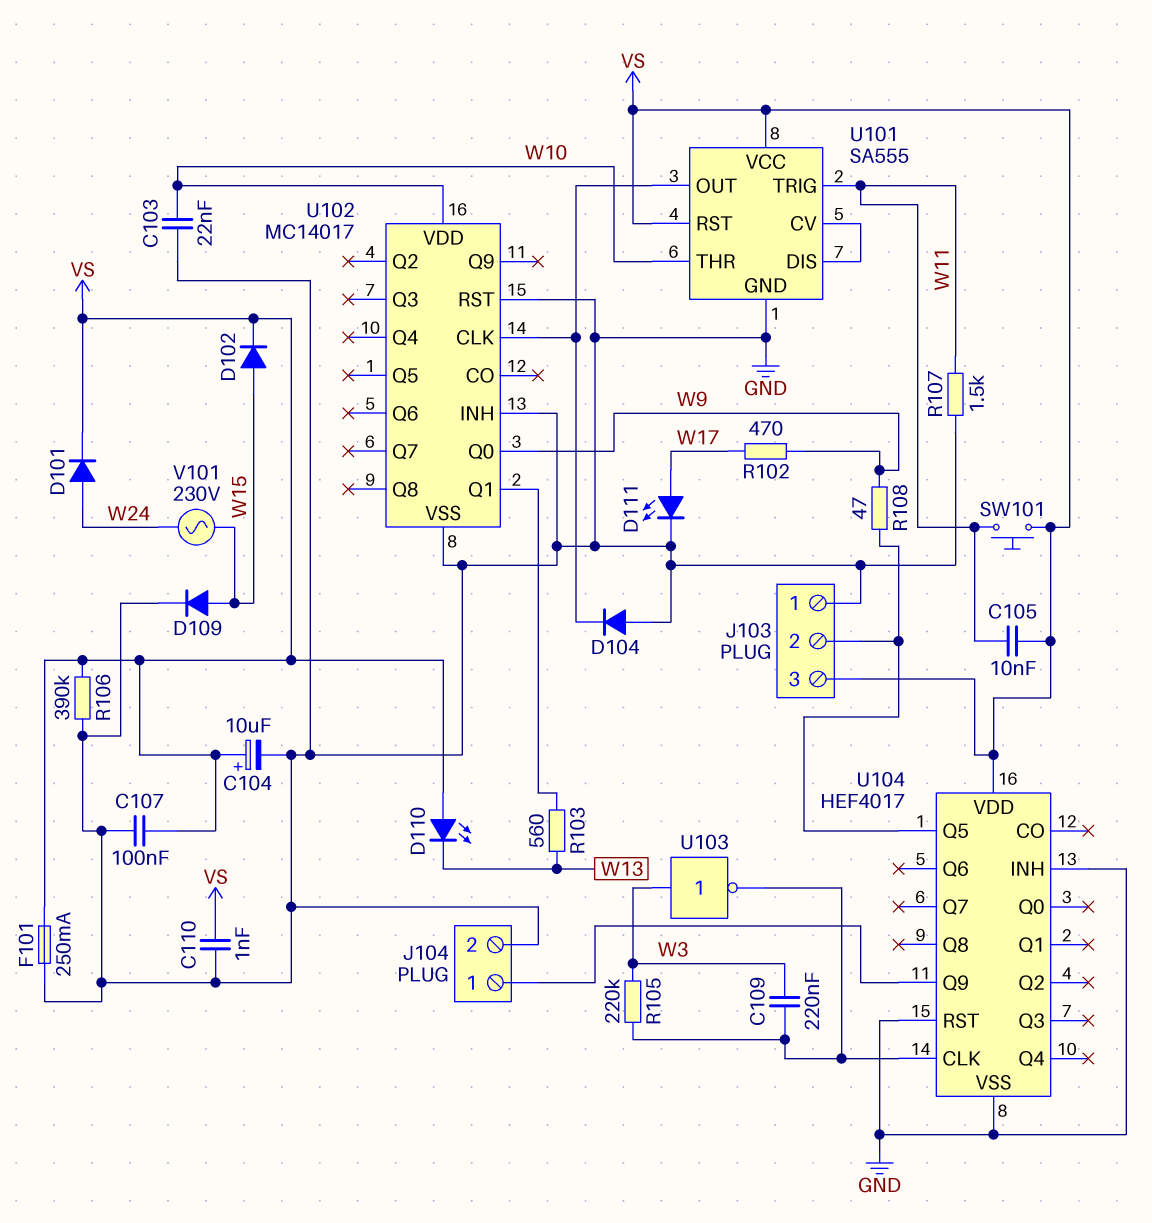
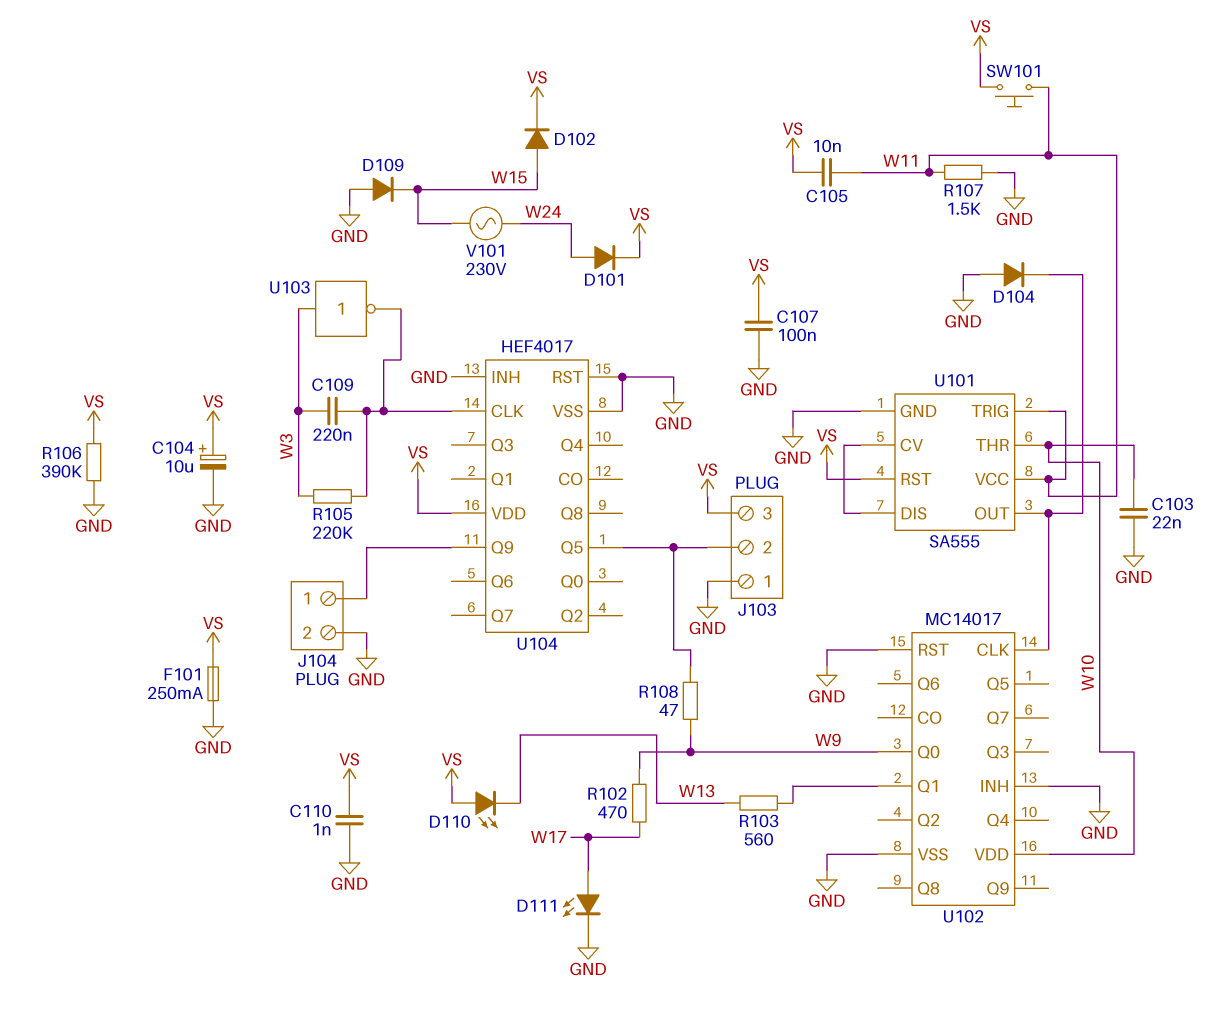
D109: diode (A W15, K GND) -> diode (A GND, K W15)
U101 pin VCC: VS -> W11

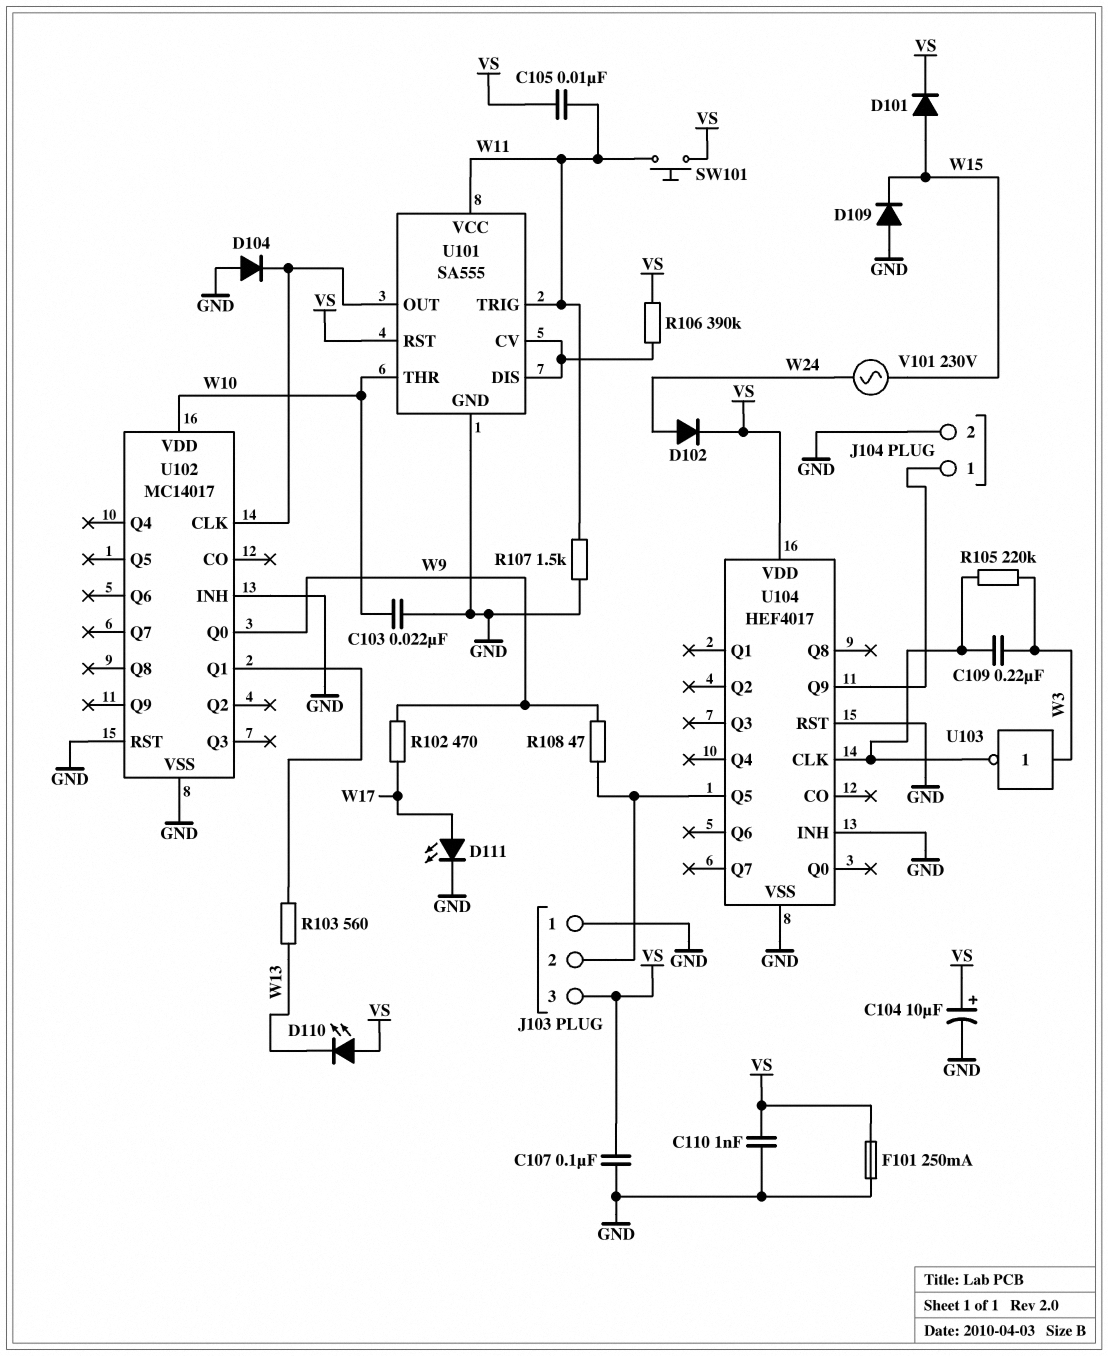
D101: diode (A W24, K VS) -> diode (A W15, K VS)
D102: diode (A W15, K VS) -> diode (A W24, K VS)
R106: 390k (GND, VS) -> 390k (U101/CV, VS)

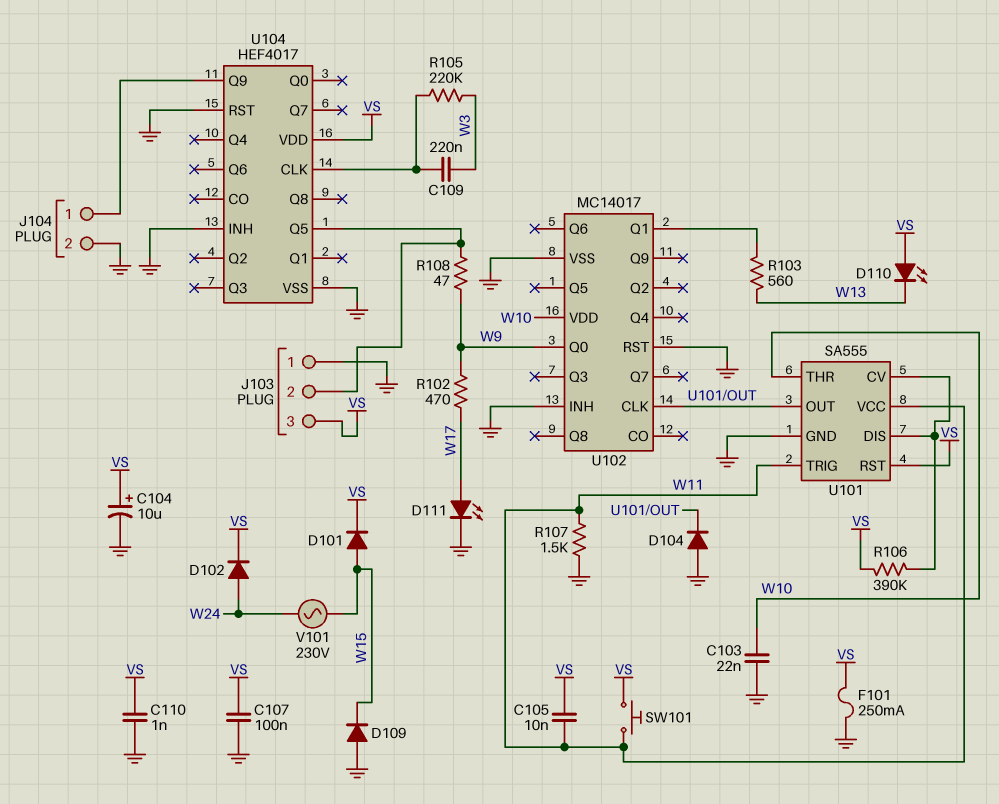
U103: NOT (in W3, out U104/CLK) -> none

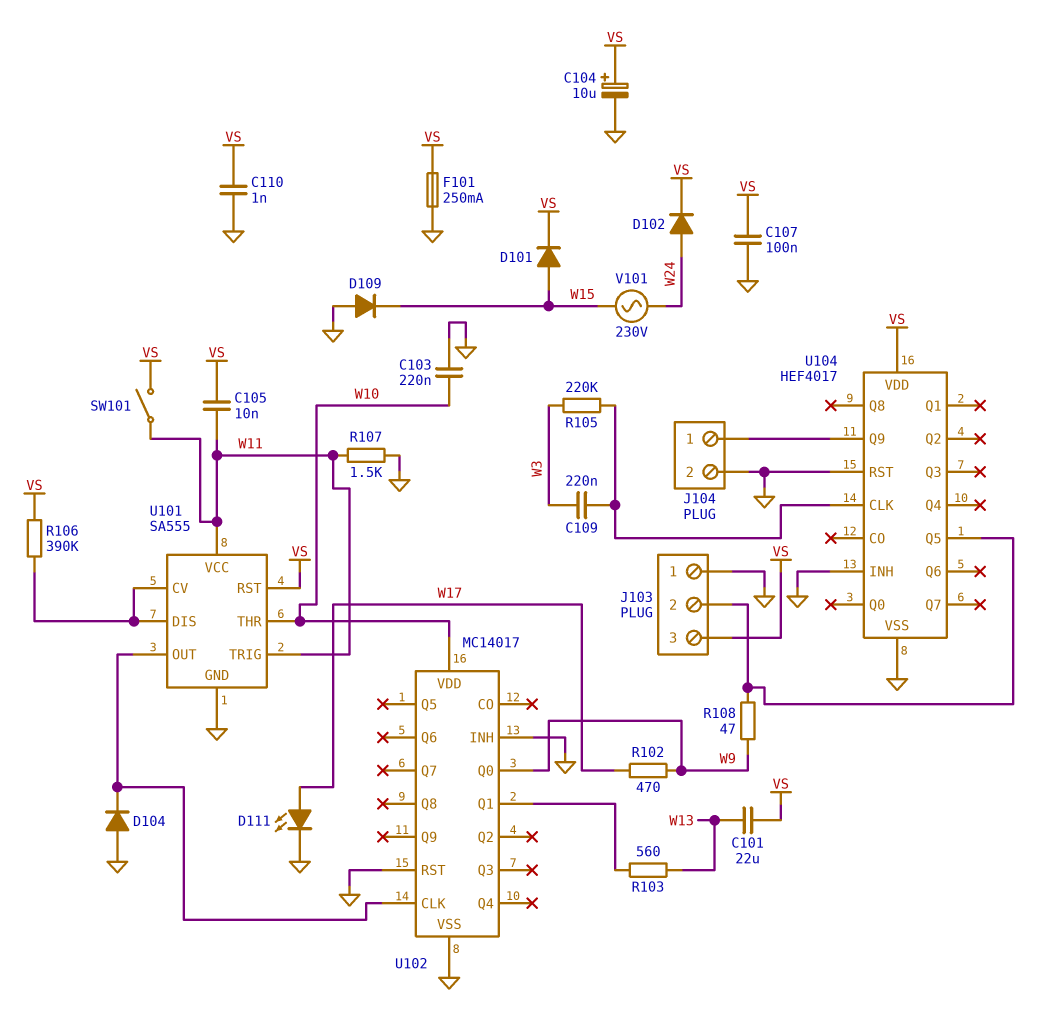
C101: none -> 22uF (VS, W13)
C103: 22nF (GND, W10) -> 220nF (GND, W10)
D110: LED (A VS, K W13) -> none
SW101: button (VS, W11) -> switch (VS, W11)

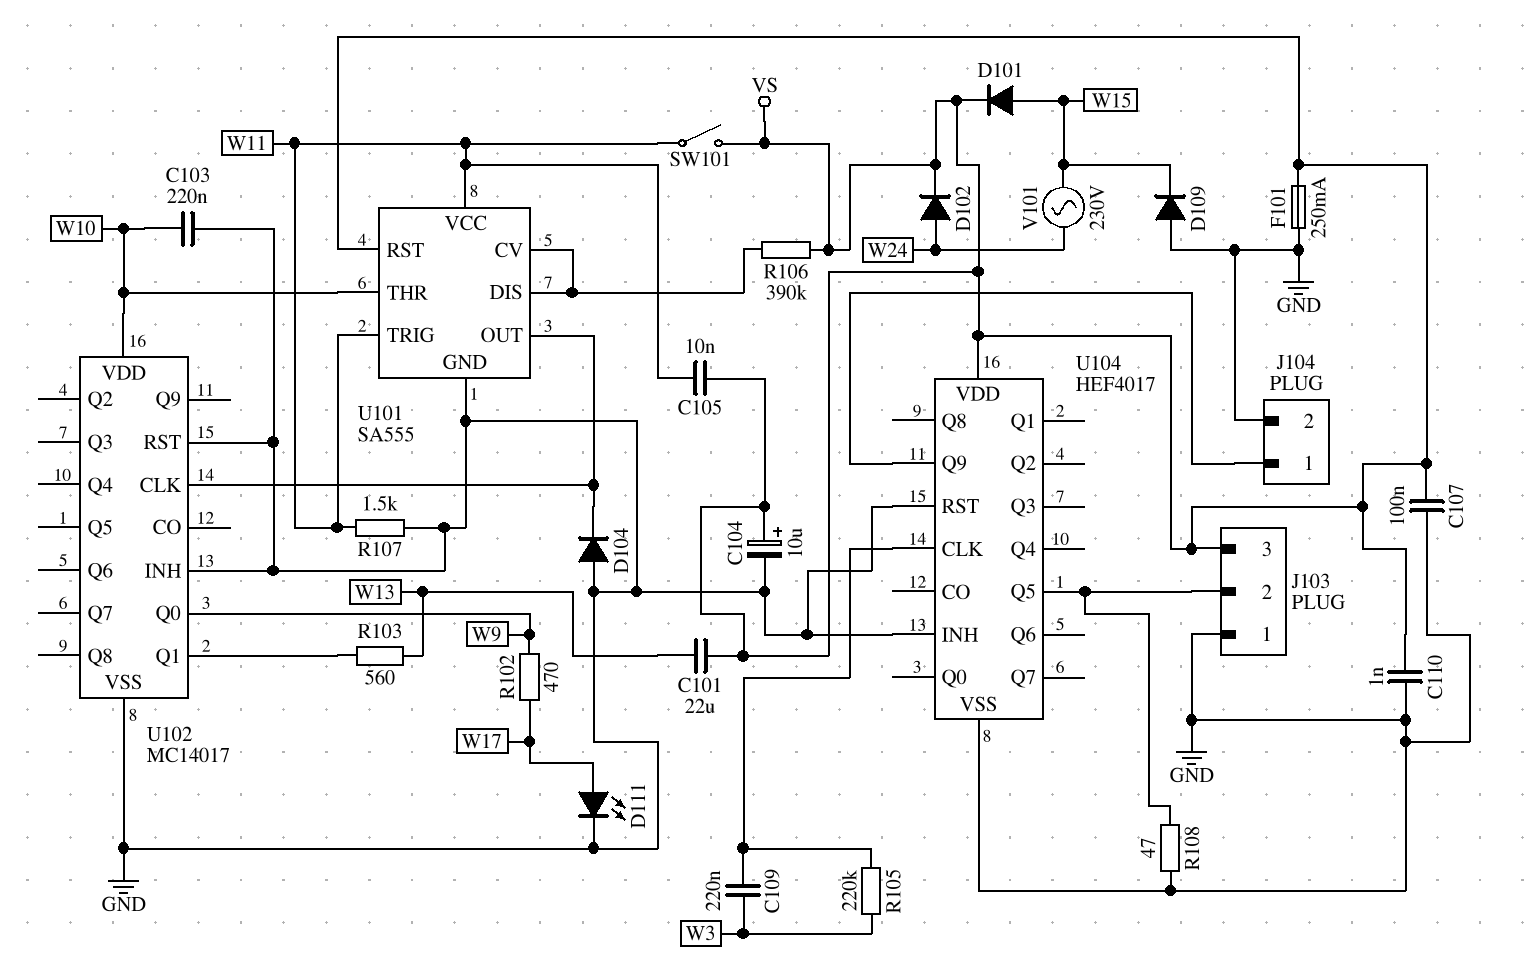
R108: 47 (J103/2, W9) -> 47 (GND, J103/2)

